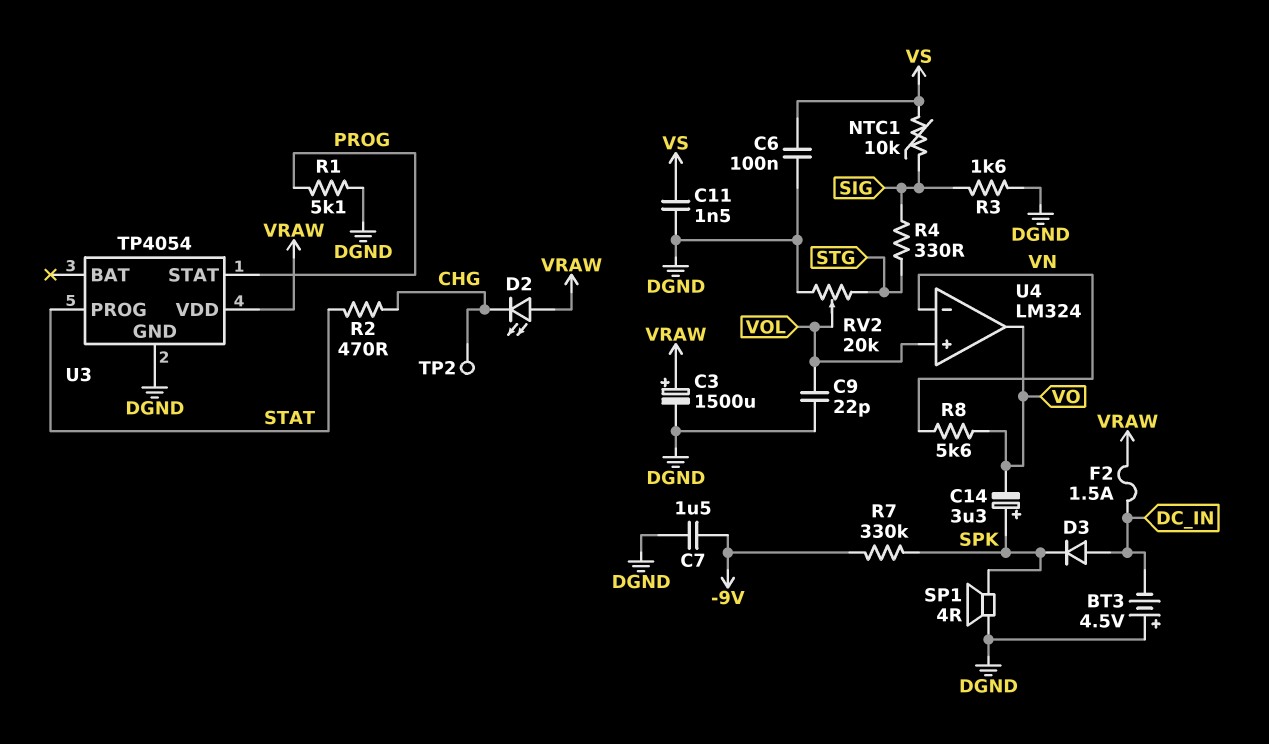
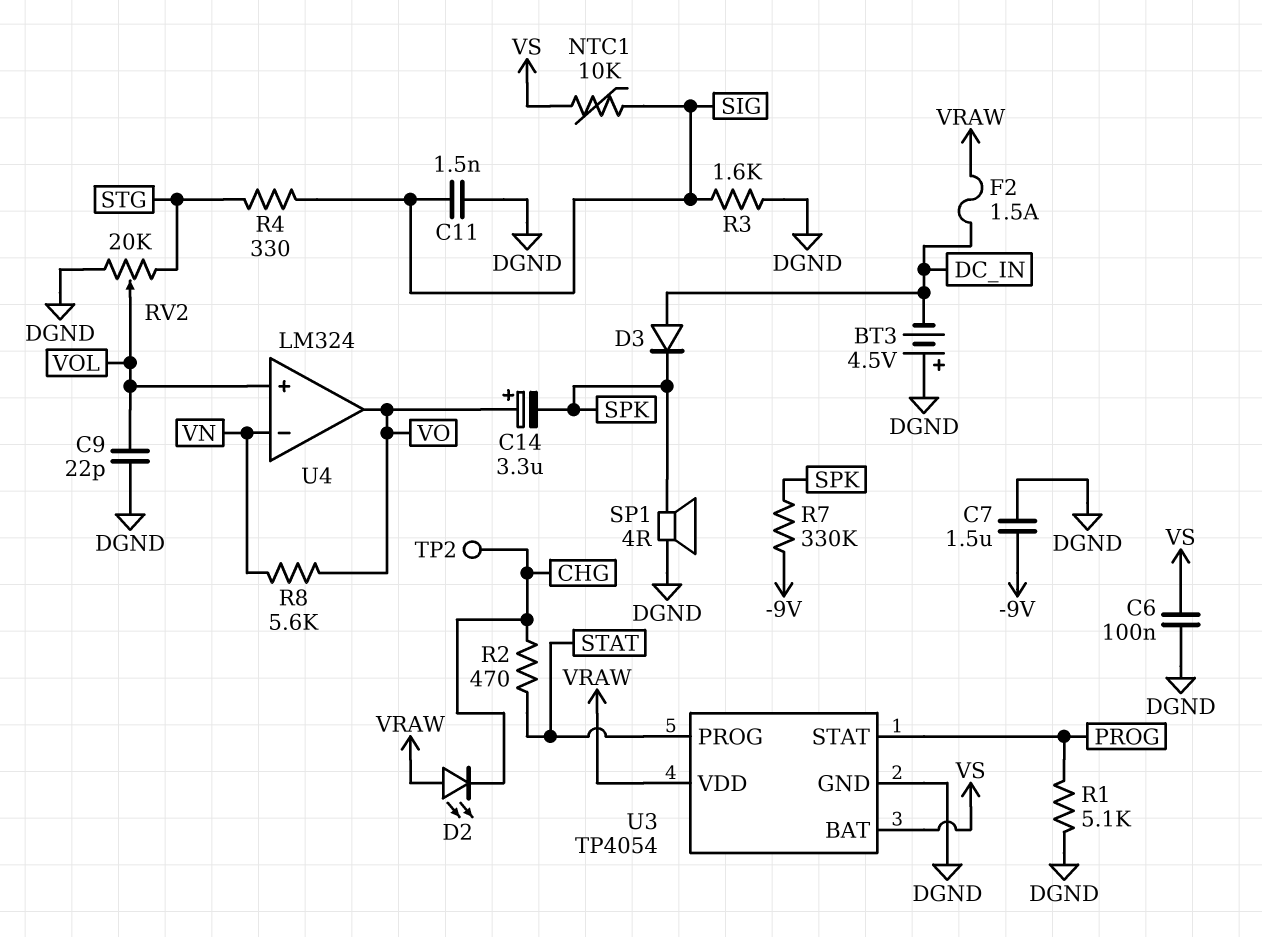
C3: 1500uF (plus VRAW, minus DGND) -> none
C11: 1.5nF (DGND, VS) -> 1.5nF (DGND, SIG)
C14: 3.3uF (plus SPK, minus VO) -> 3.3uF (plus VO, minus SPK)
U3 pin BAT: none -> VS

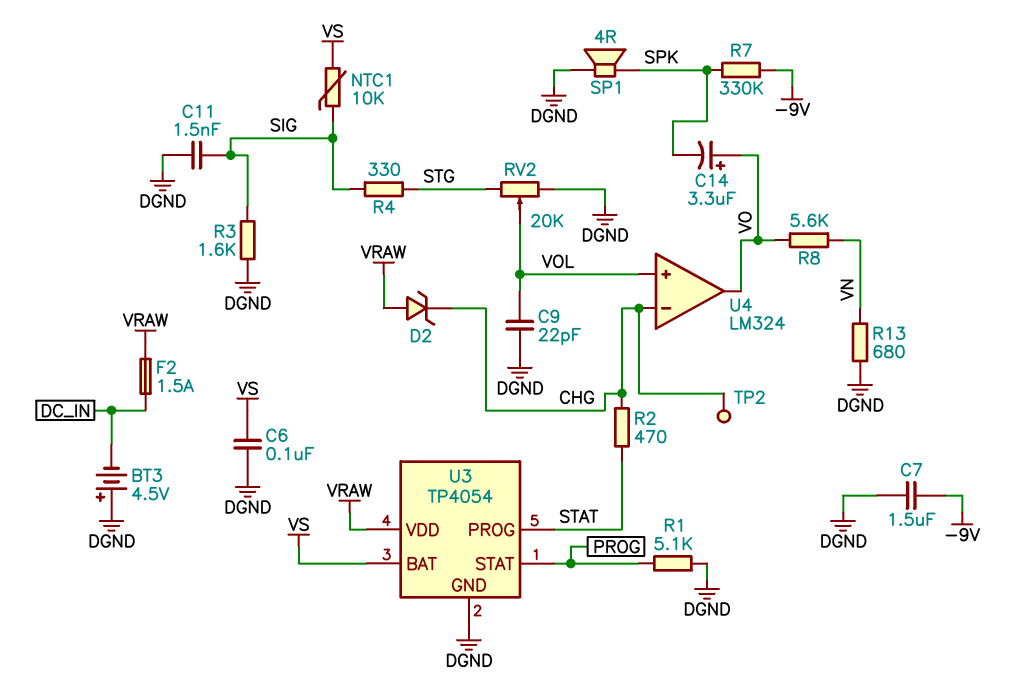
D2: LED (A VRAW, K CHG) -> zener (A VRAW, K CHG)
D3: diode (A DC_IN, K SPK) -> none
R13: none -> 680 (DGND, VN)
U4 pin in-: VN -> CHG

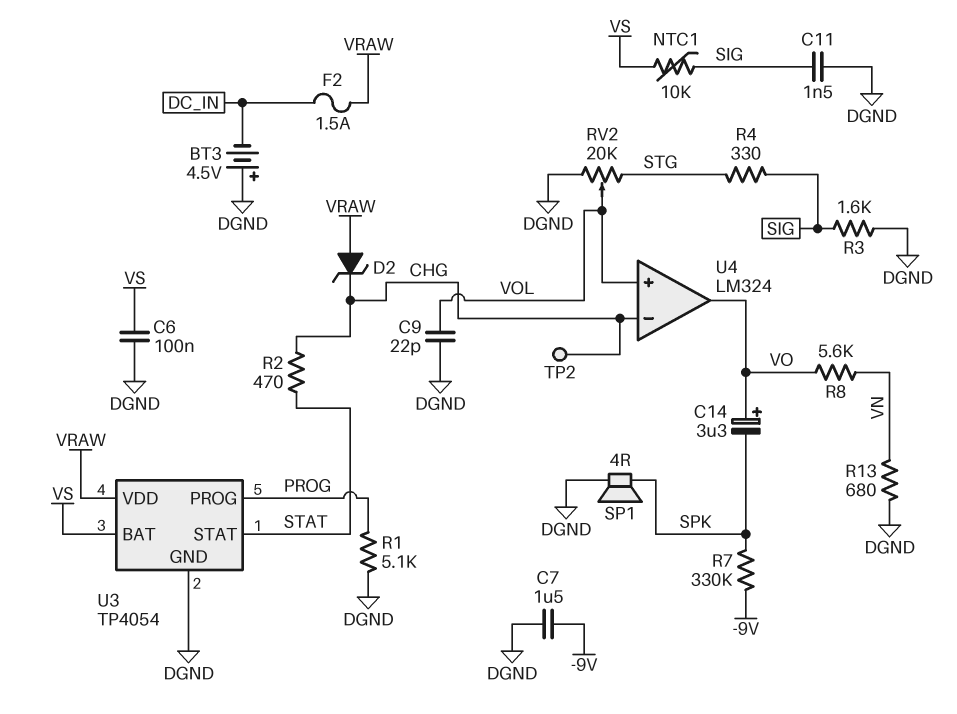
U3 pin PROG: STAT -> PROG
U3 pin STAT: PROG -> STAT

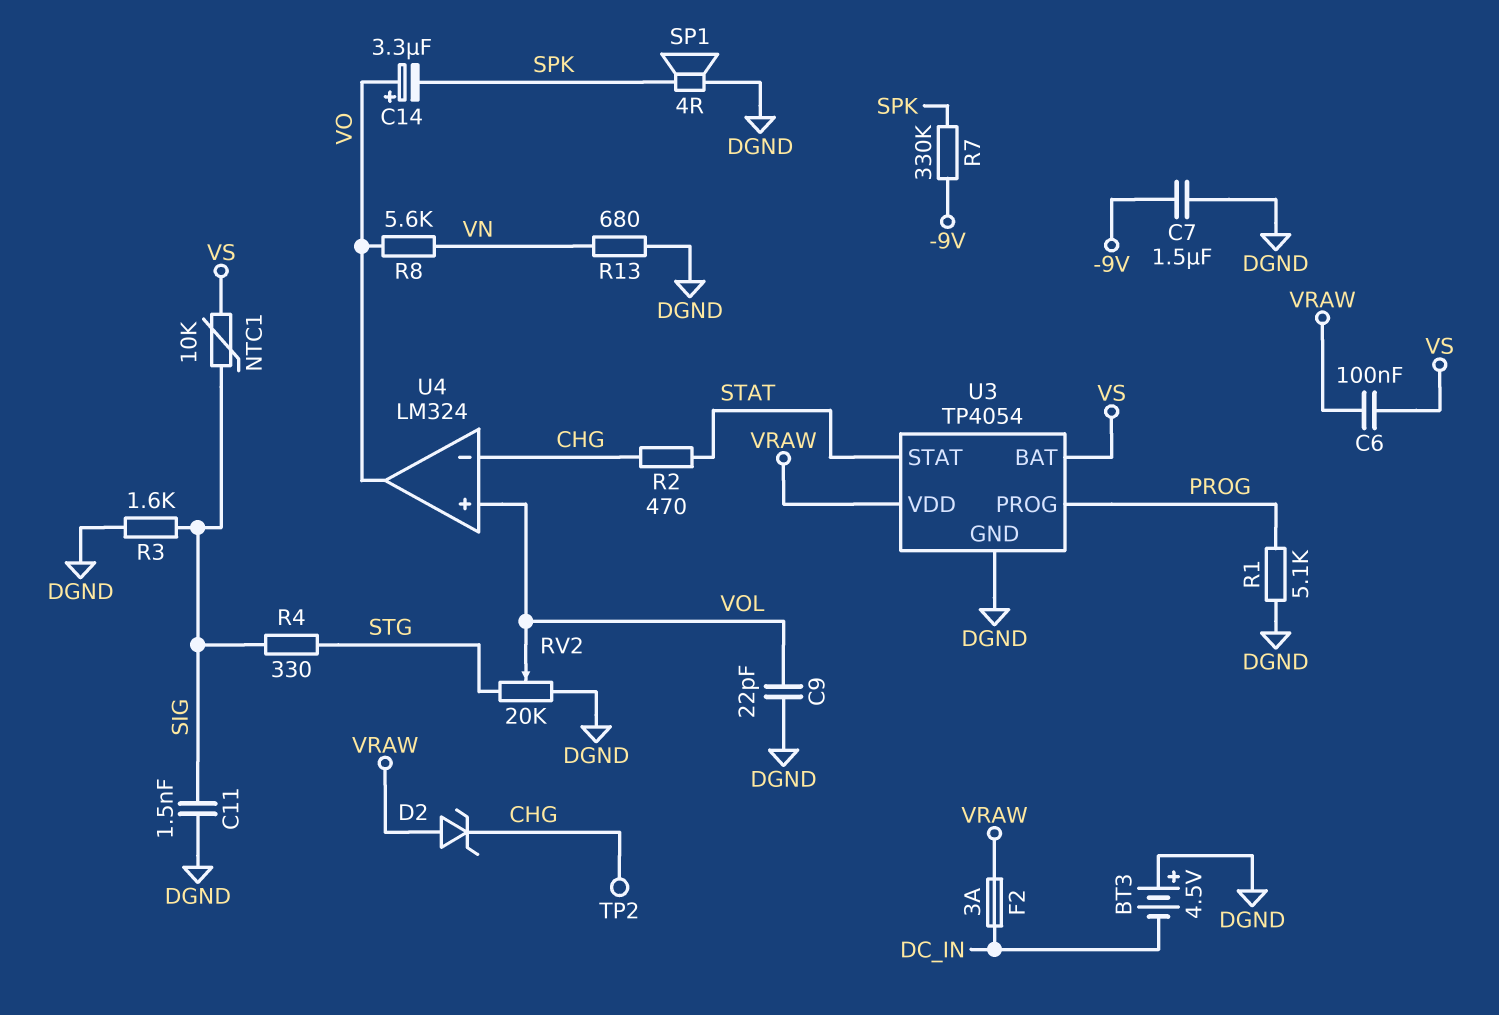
C6: 100nF (DGND, VS) -> 100nF (VRAW, VS)
F2: 1.5A (DC_IN, VRAW) -> 3A (DC_IN, VRAW)

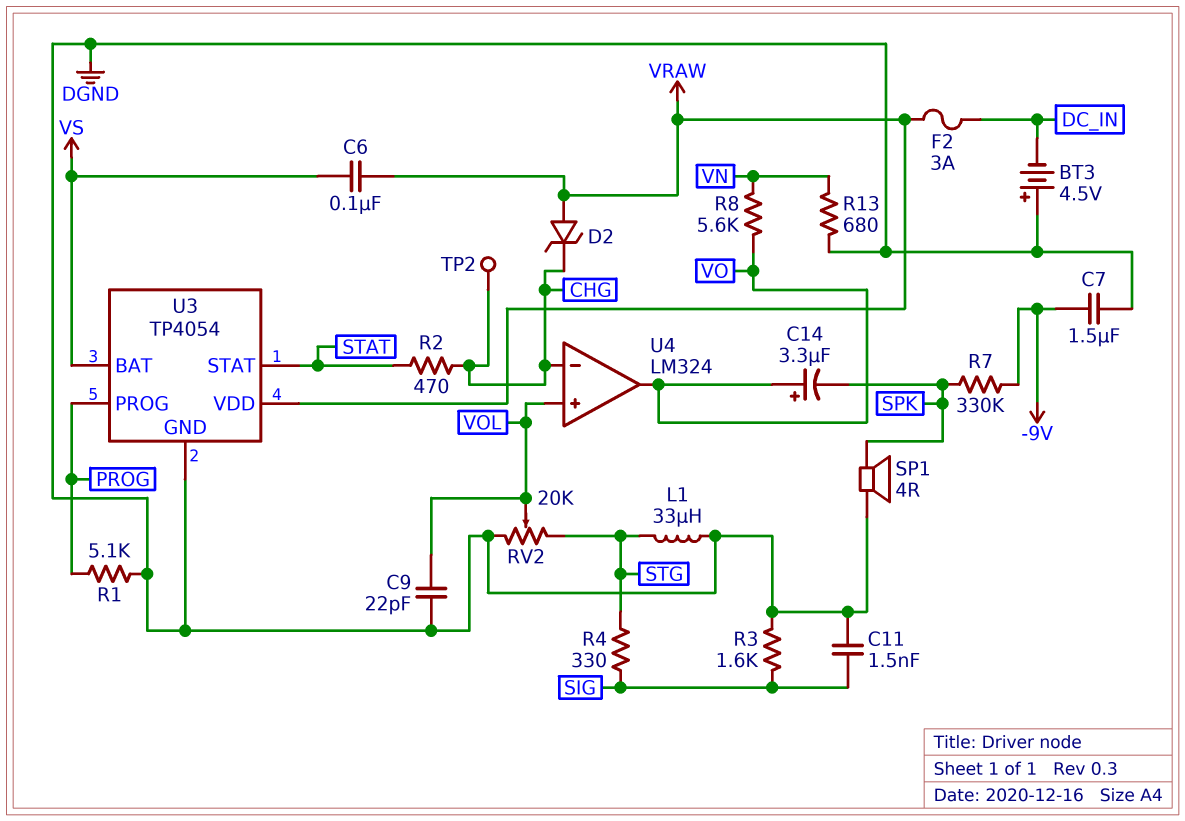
L1: none -> 33uH (DGND, STG)
NTC1: 10k (SIG, VS) -> none

